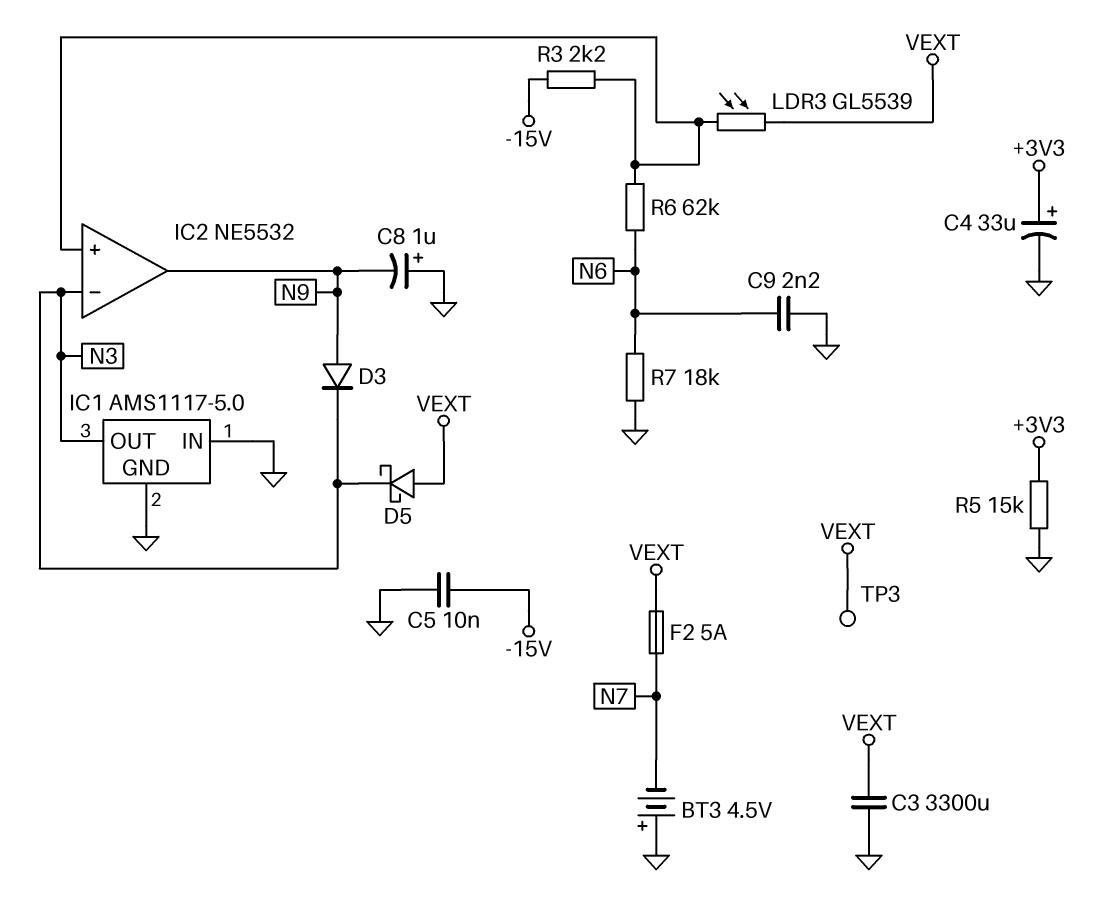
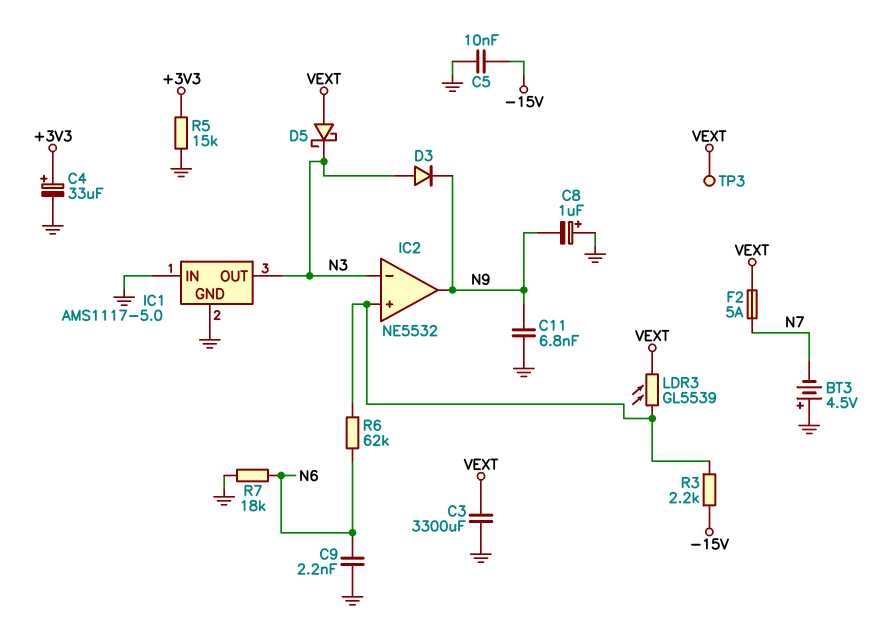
C11: none -> 6.8nF (GND, N9)
D3: diode (A N9, K N3) -> diode (A N3, K N9)

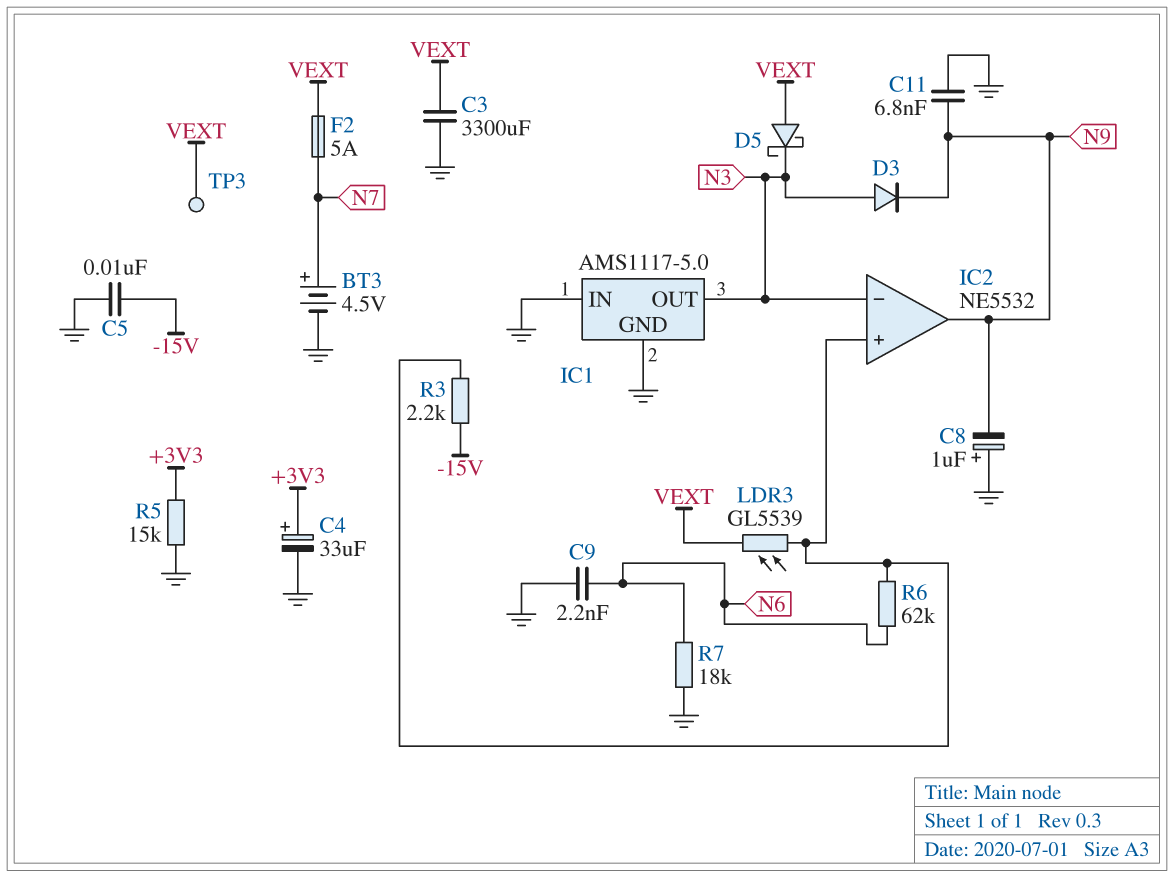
BT3: 4.5V (plus GND, minus N7) -> 4.5V (plus N7, minus GND)

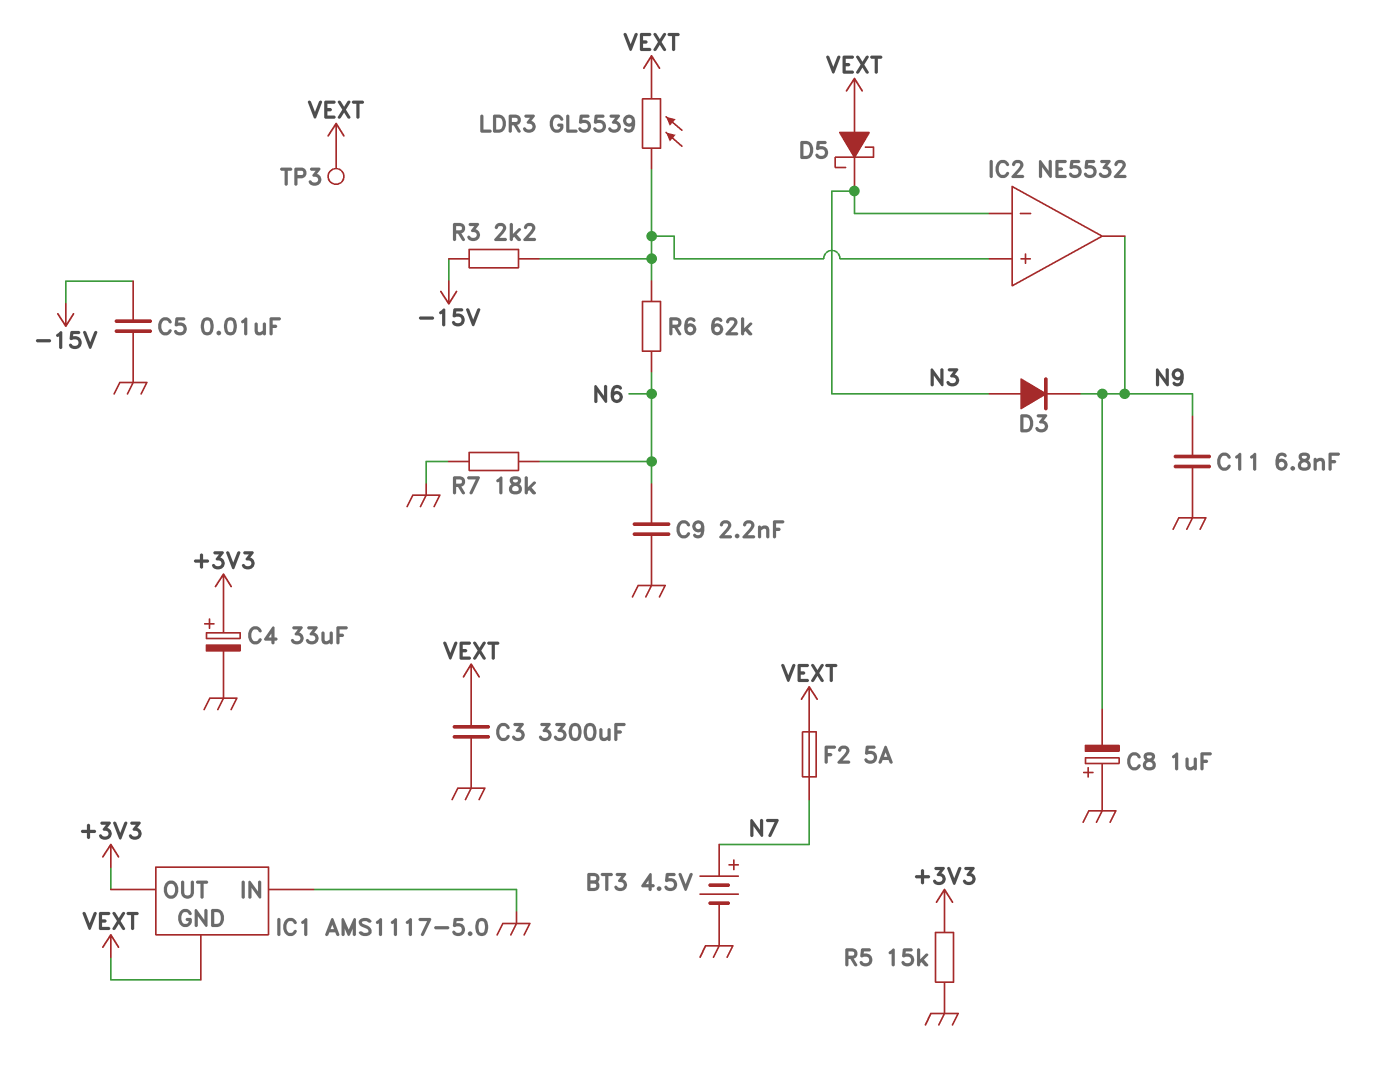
IC1 pin GND: GND -> VEXT
IC1 pin OUT: N3 -> +3V3

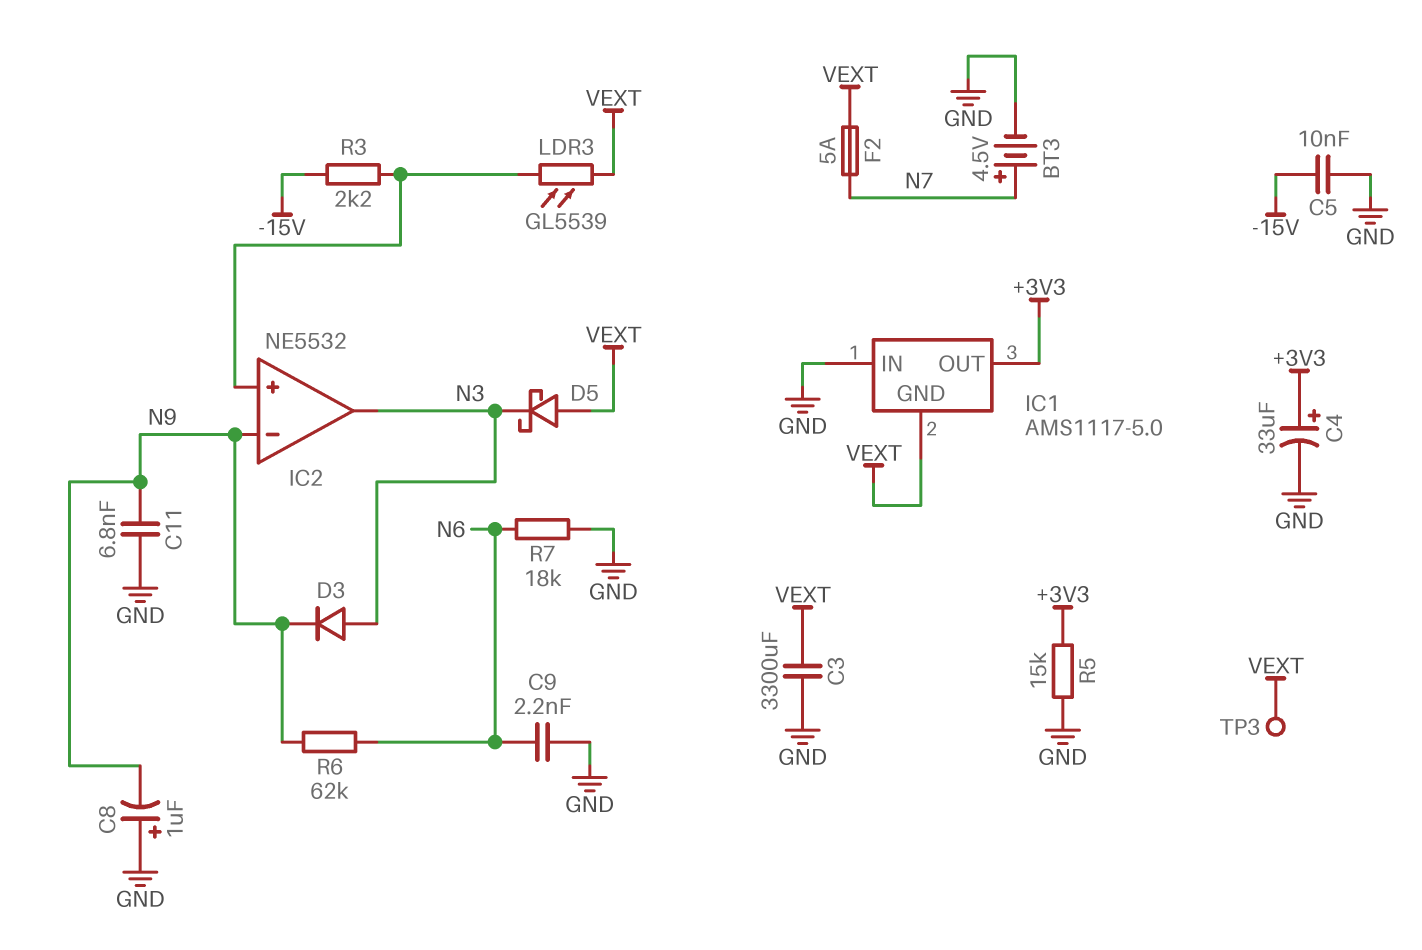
IC2 pin in-: N3 -> N9
IC2 pin out: N9 -> N3
R6: 62k (IC2/in+, N6) -> 62k (N6, N9)

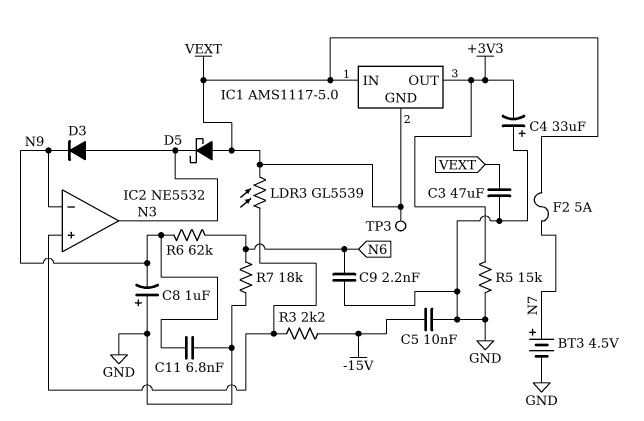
C3: 3300uF (GND, VEXT) -> 47uF (GND, VEXT)
C4: 33uF (plus +3V3, minus GND) -> 33uF (plus GND, minus +3V3)
IC1 pin IN: GND -> VEXT

